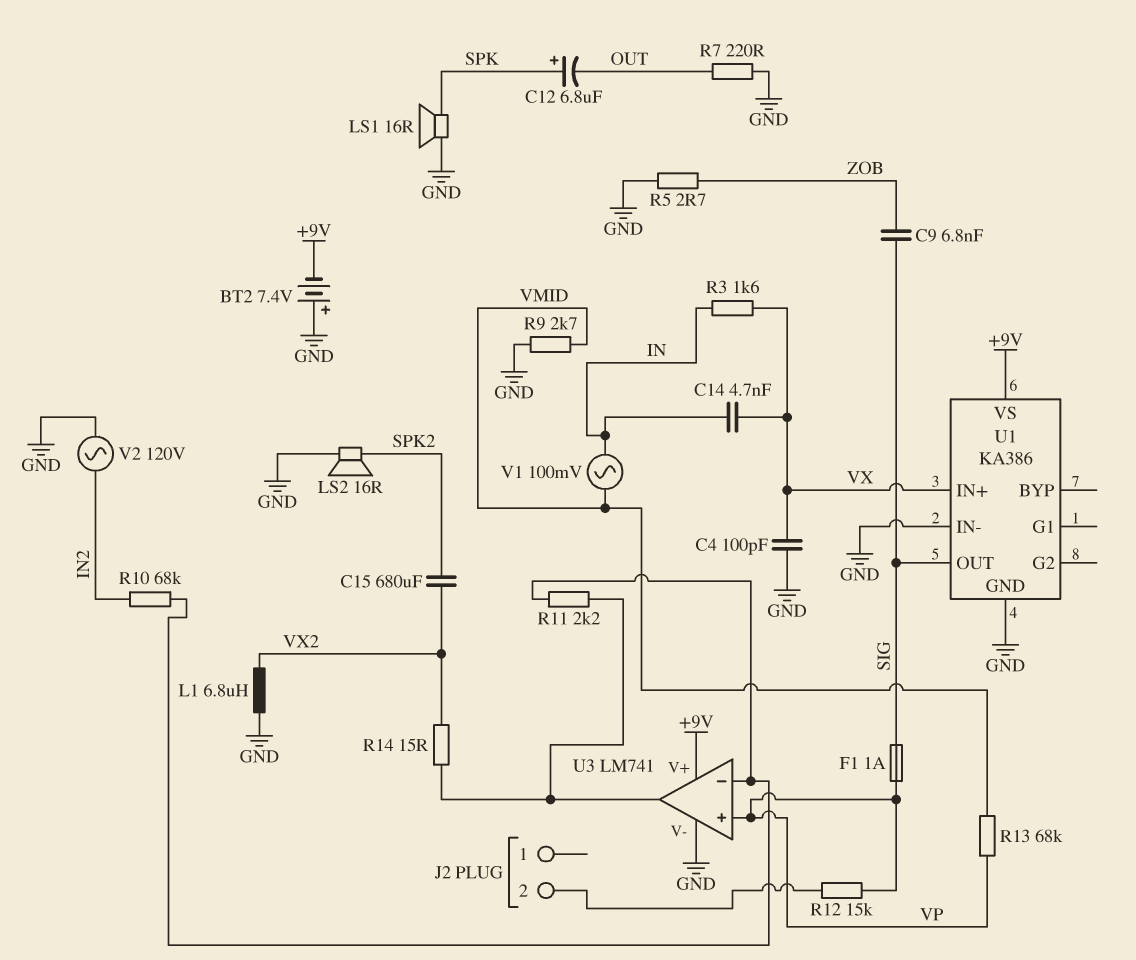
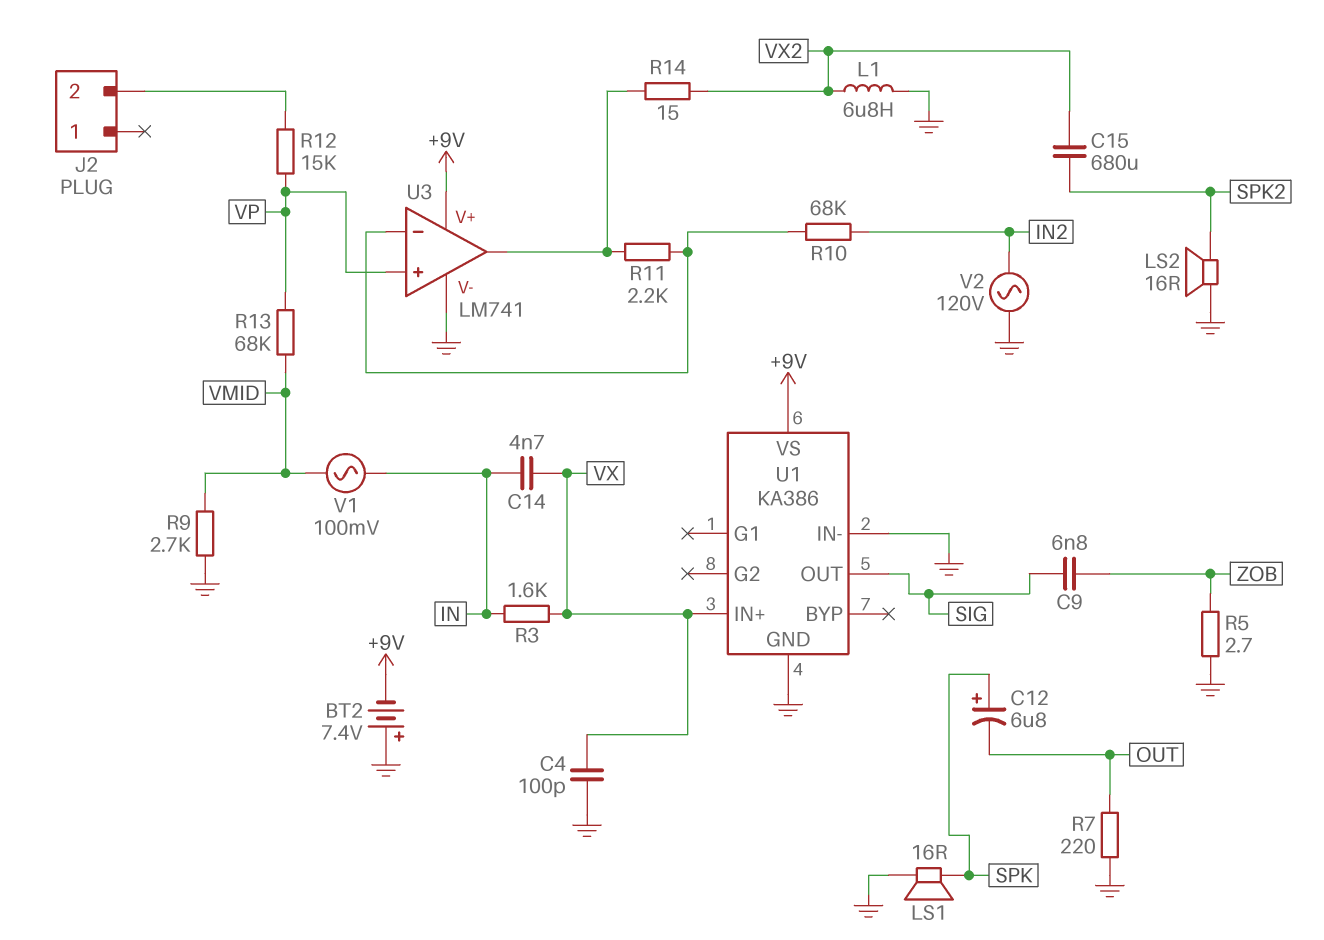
F1: 1A (SIG, VP) -> none

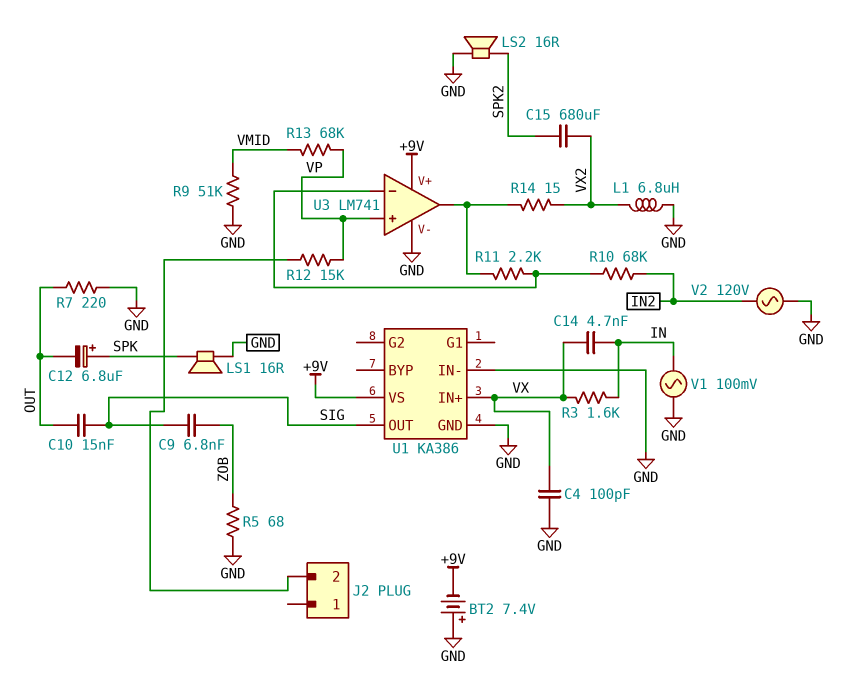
C10: none -> 15nF (OUT, SIG)
R5: 2.7 (GND, ZOB) -> 68 (GND, ZOB)
R9: 2.7k (GND, VMID) -> 51k (GND, VMID)
V1: AC 100mV (IN, VMID) -> AC 100mV (GND, IN)

